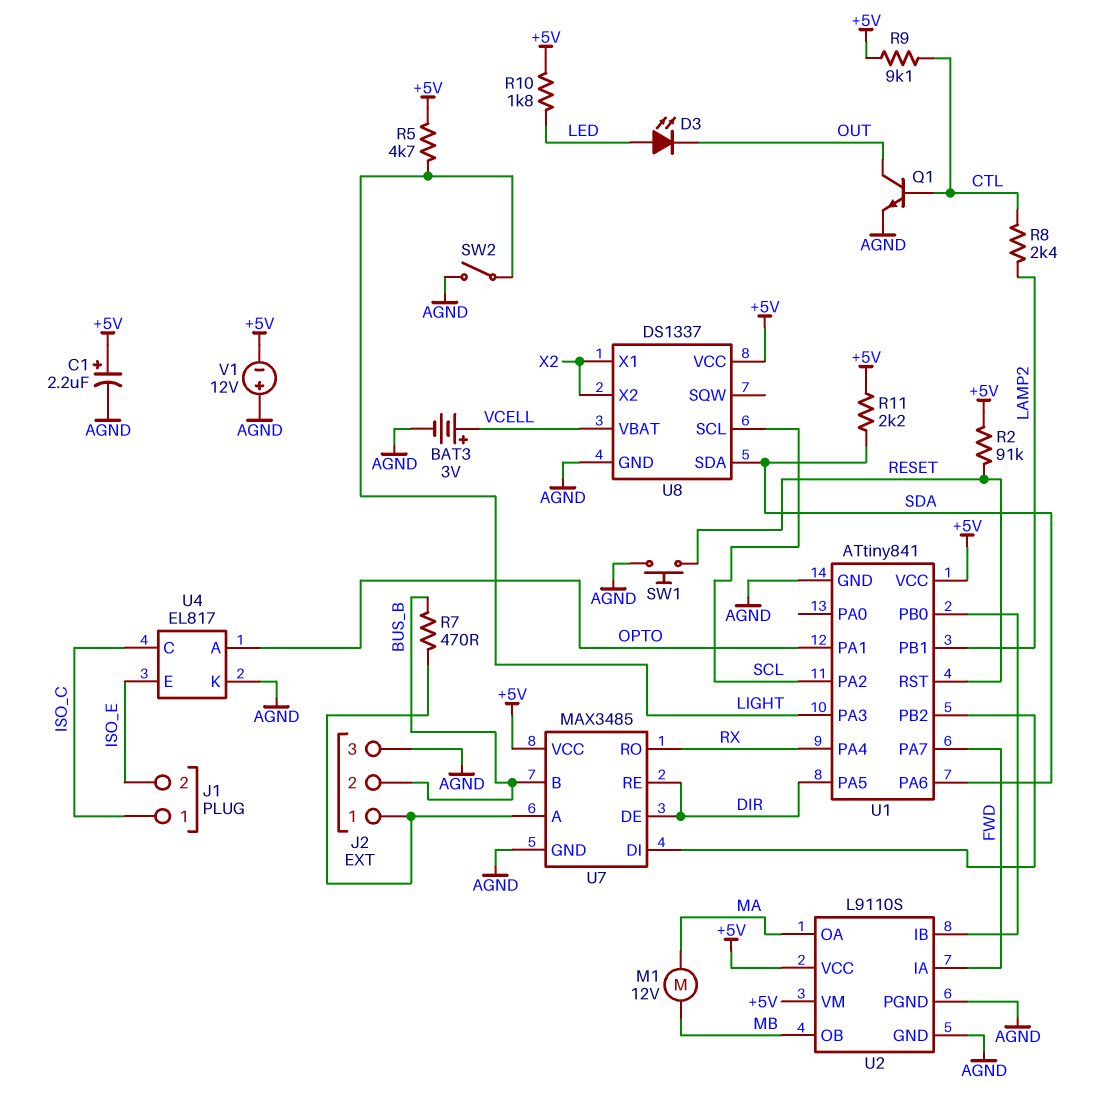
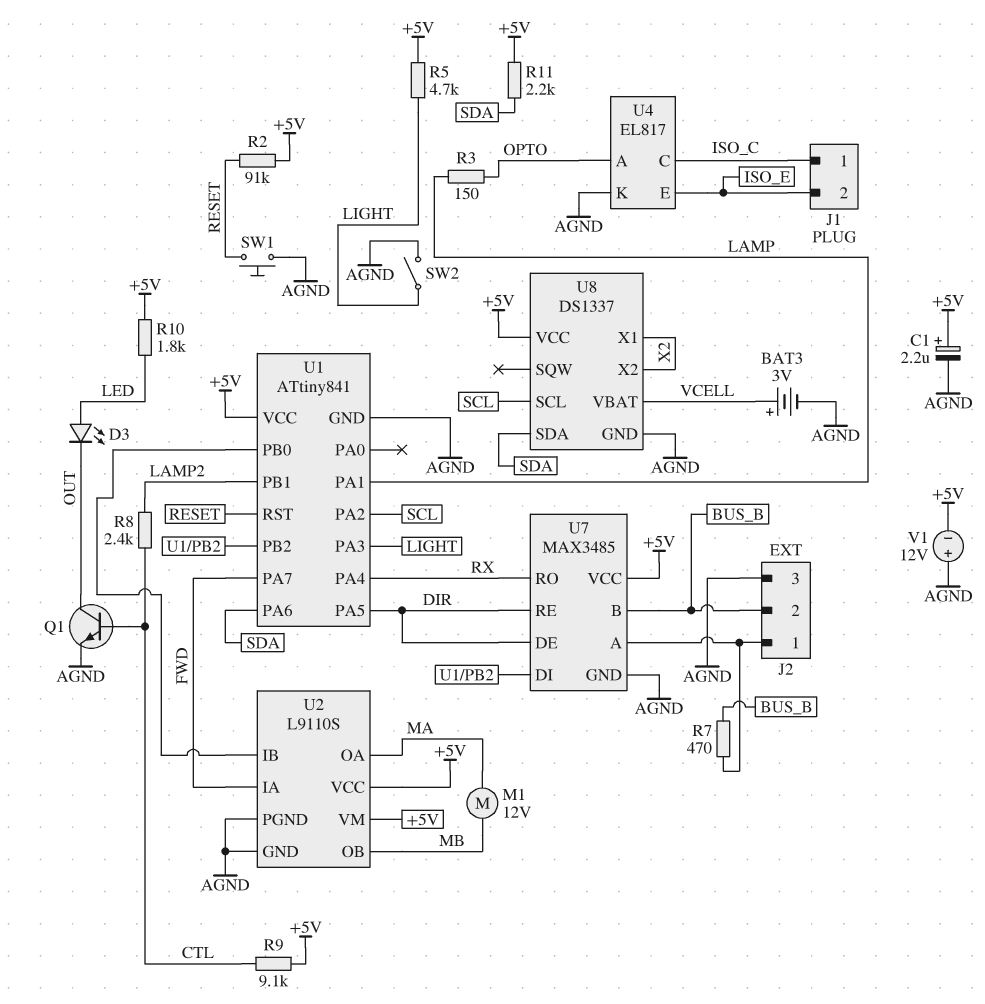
R3: none -> 150 (LAMP, OPTO)
U1 pin PA1: OPTO -> LAMP

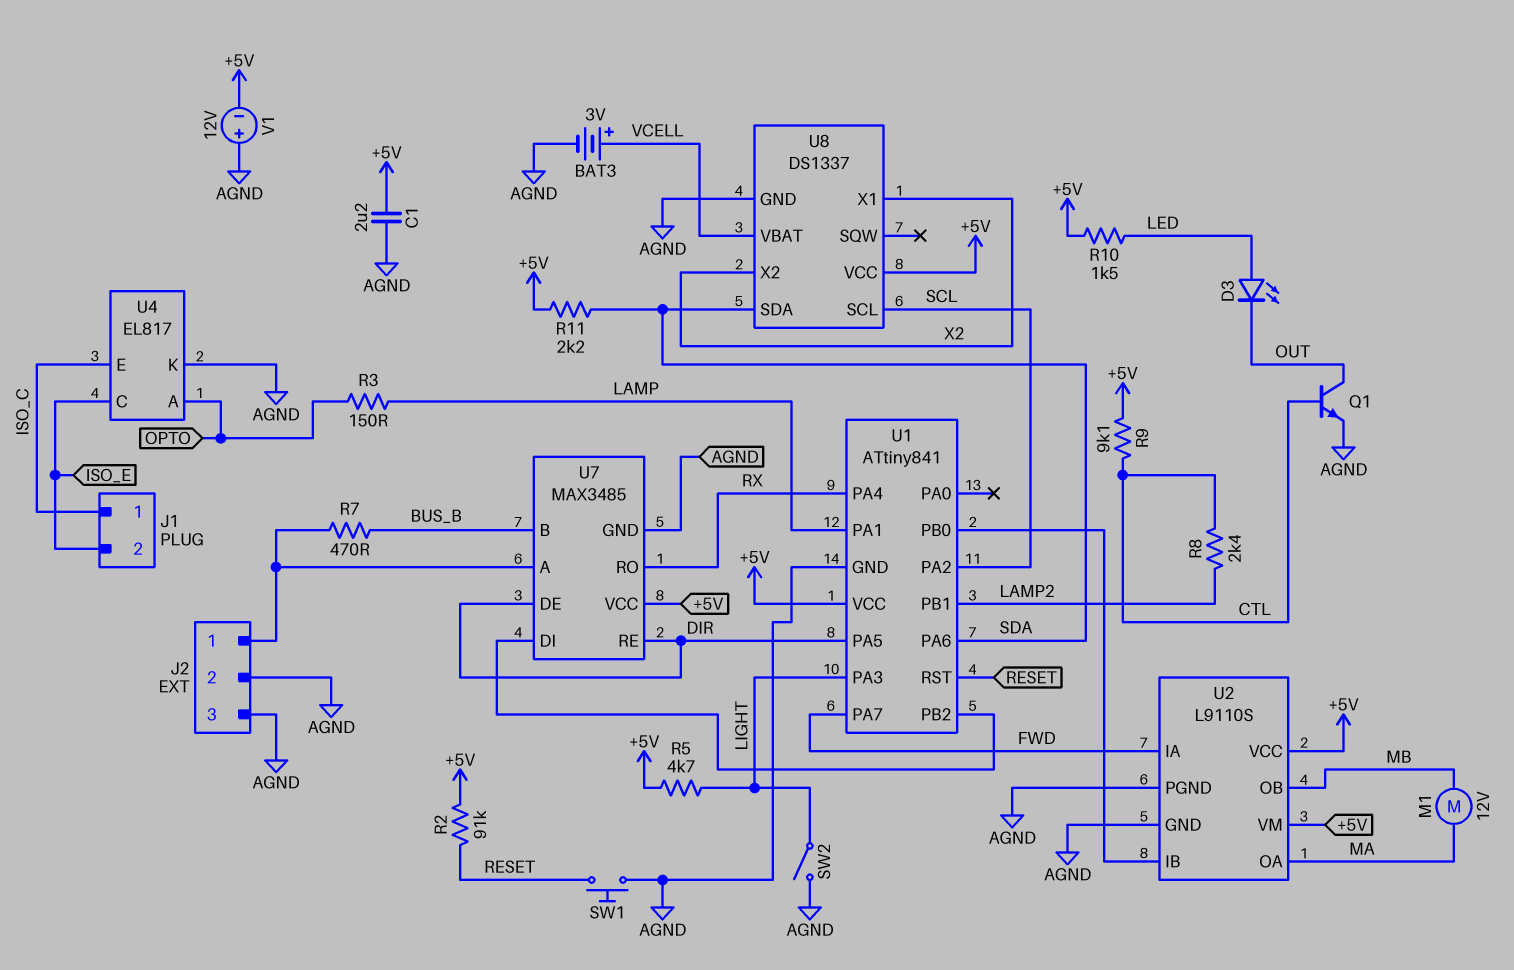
C1: 2.2uF (plus +5V, minus AGND) -> 2.2uF (+5V, AGND)
J2 pin 2: BUS_B -> AGND
R10: 1.8k (+5V, LED) -> 1.5k (+5V, LED)
U4 pin C: ISO_C -> ISO_E
U4 pin E: ISO_E -> ISO_C

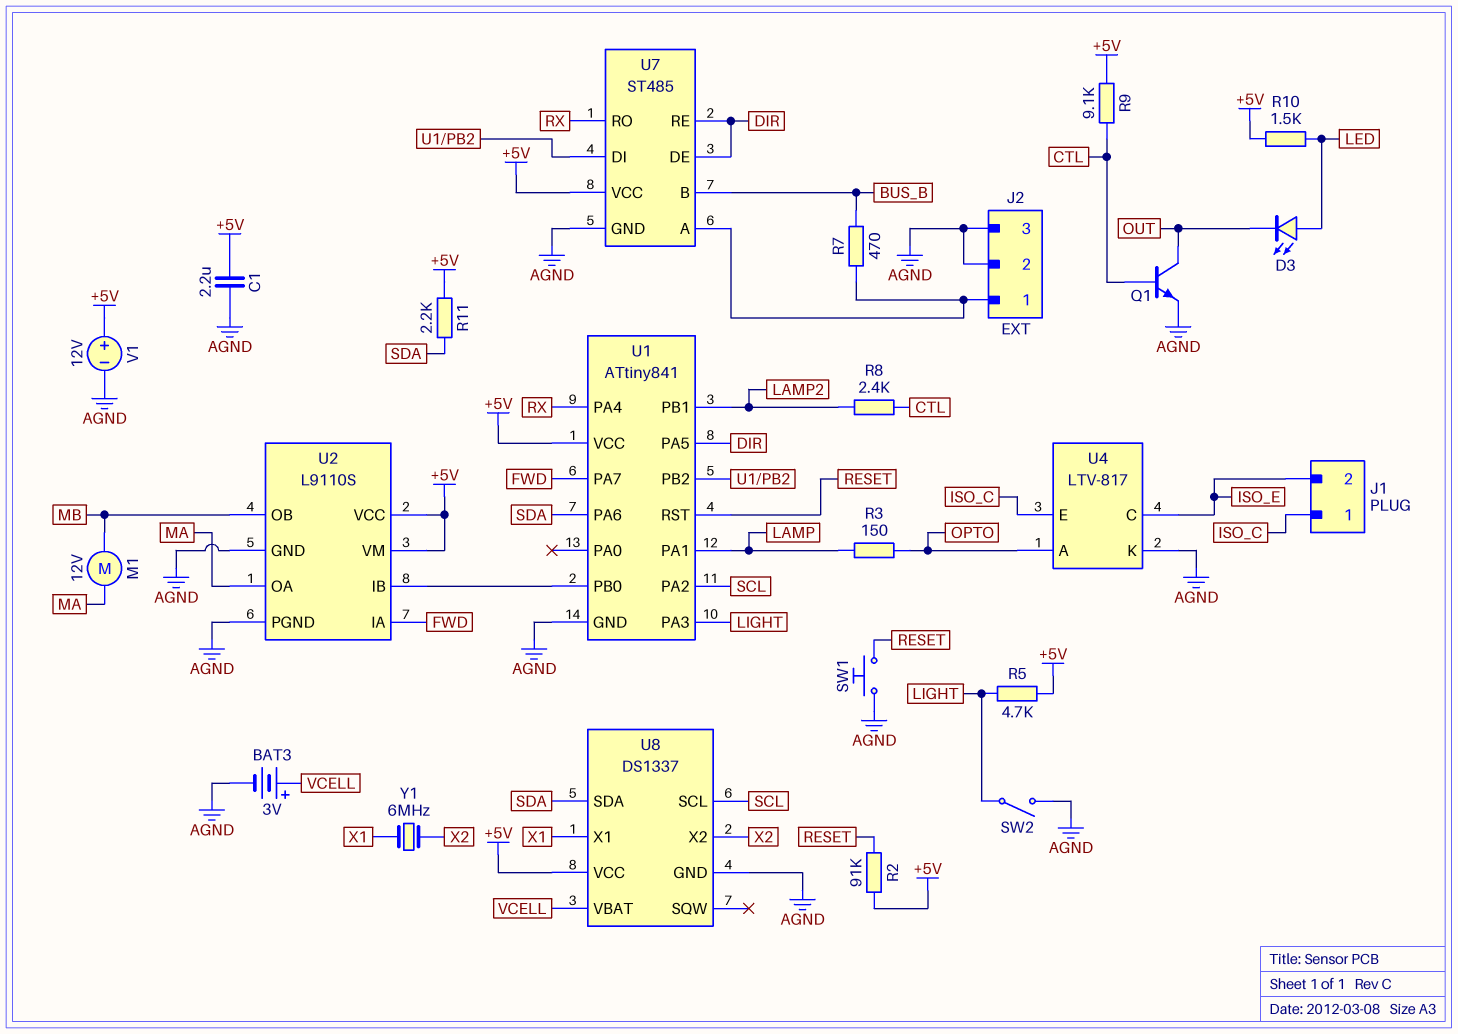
U4: EL817 -> LTV-817
U7: MAX3485 -> ST485
U8 pin X1: X2 -> X1
V1: 12V (plus AGND, minus +5V) -> 12V (plus +5V, minus AGND)
Y1: none -> 6MHz (X1, X2)

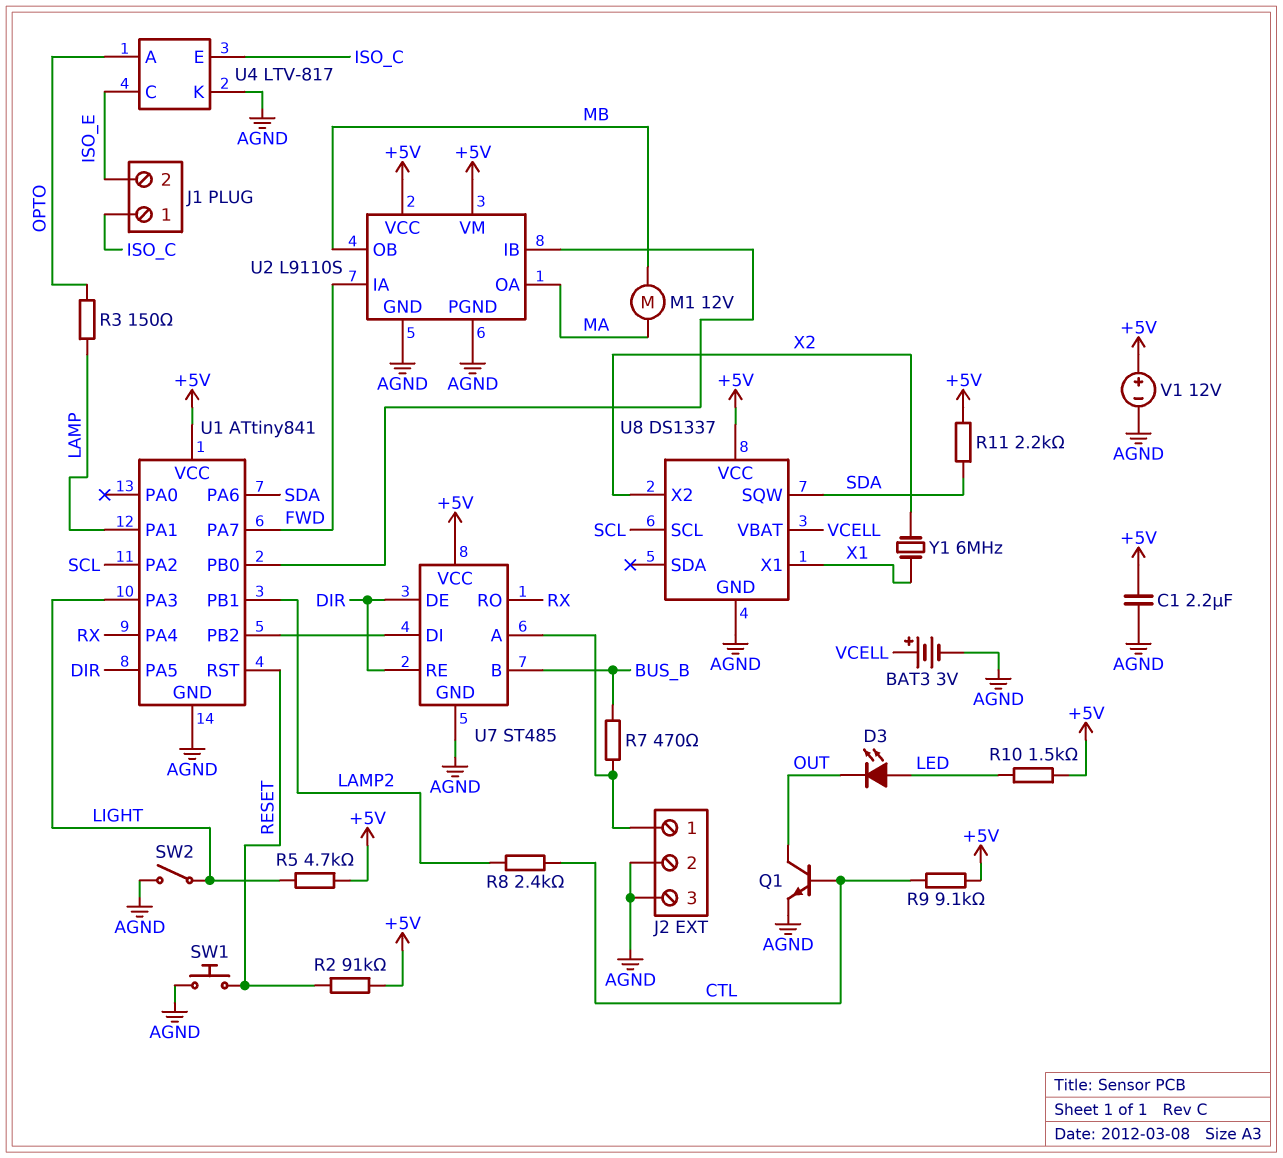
U8 pin SDA: SDA -> none
U8 pin SQW: none -> SDA

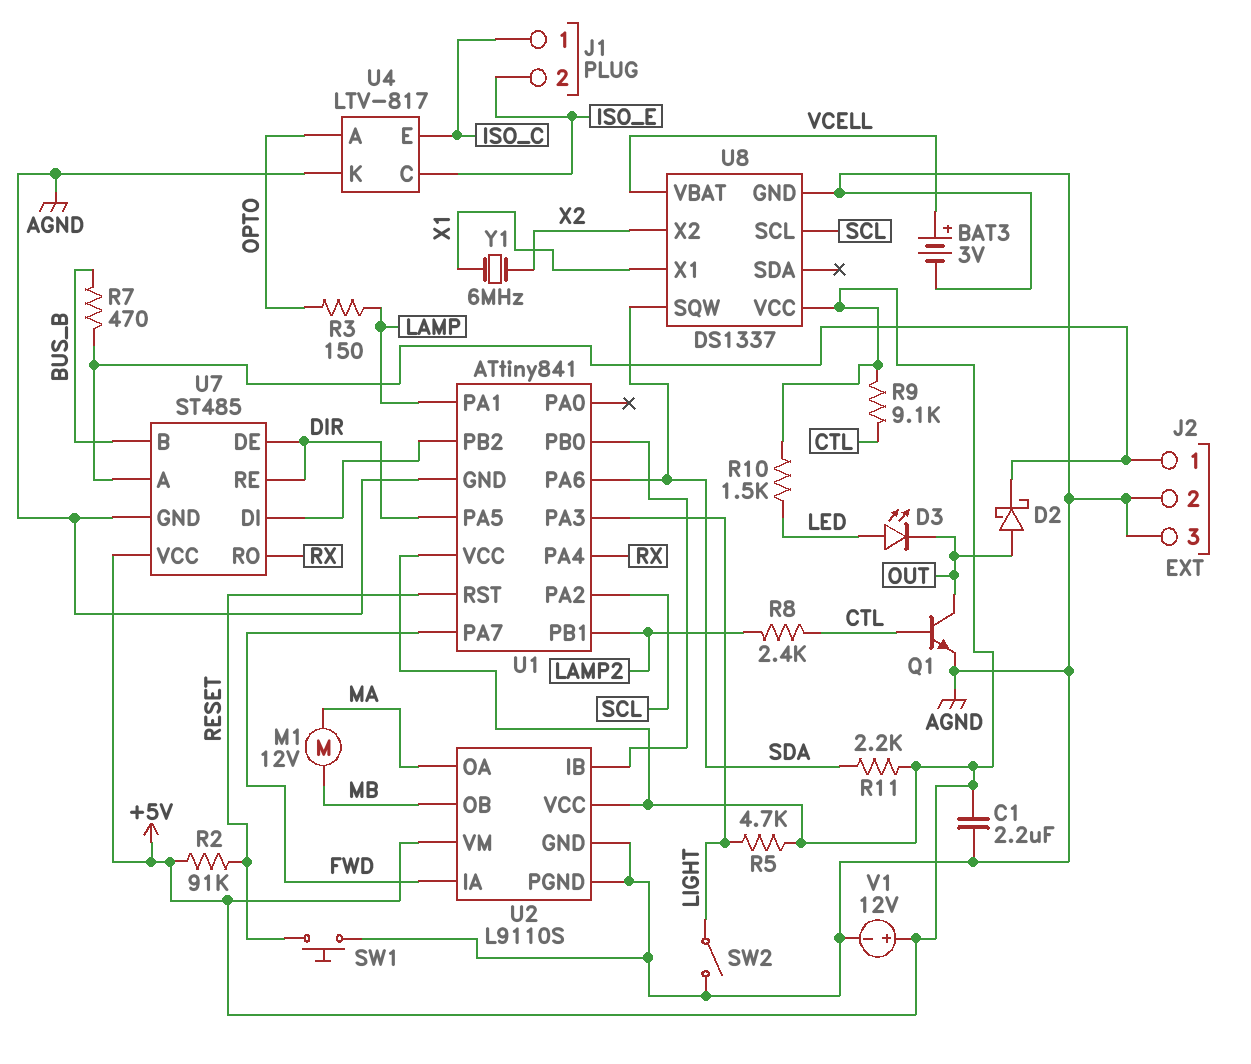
D2: none -> schottky (A OUT, K J2/1)

